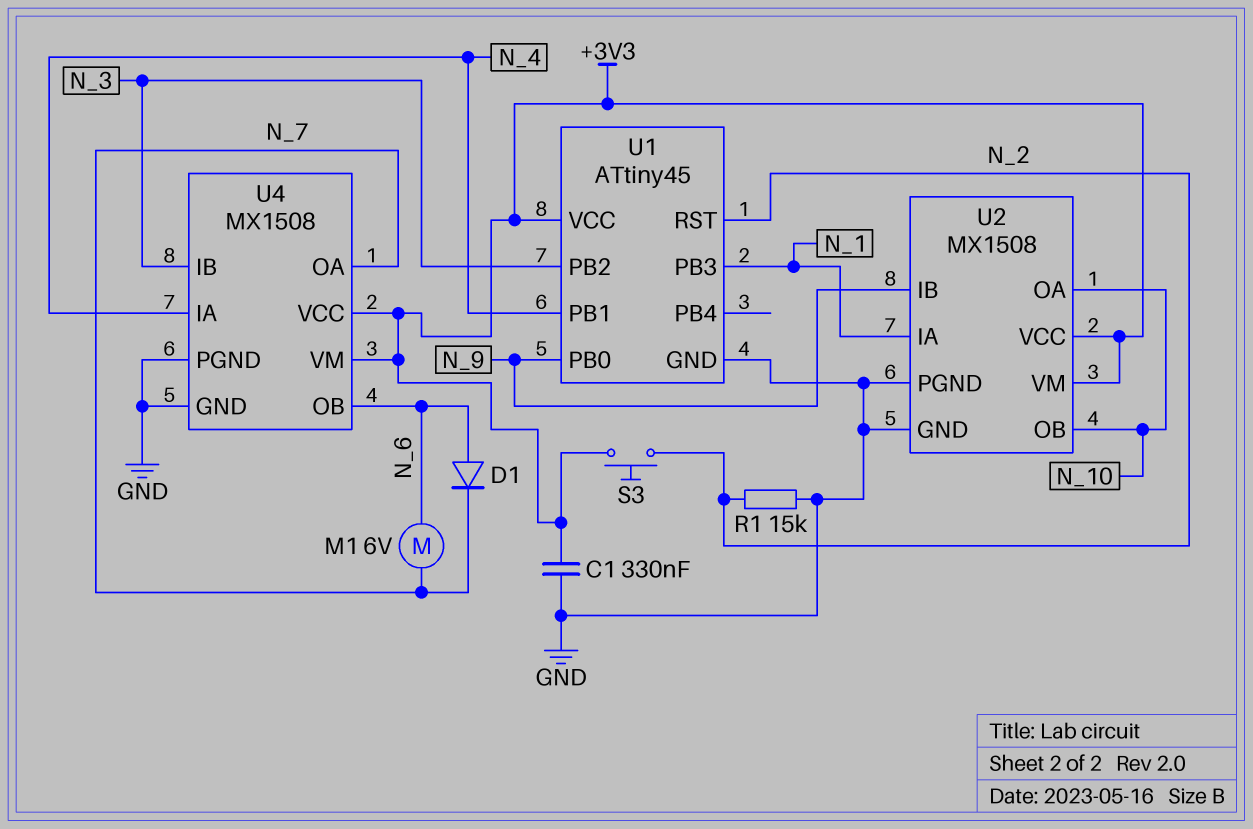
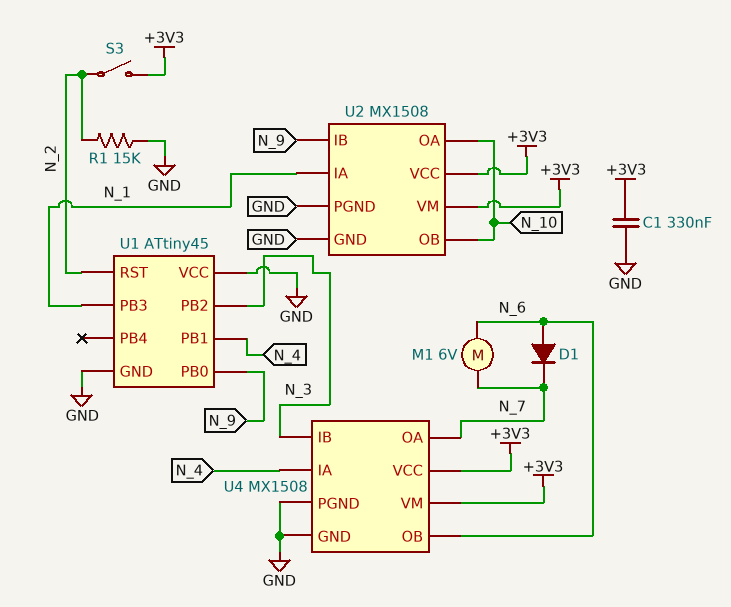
S3: button (+3V3, N_2) -> switch (+3V3, N_2)
U1 pin VCC: +3V3 -> GND

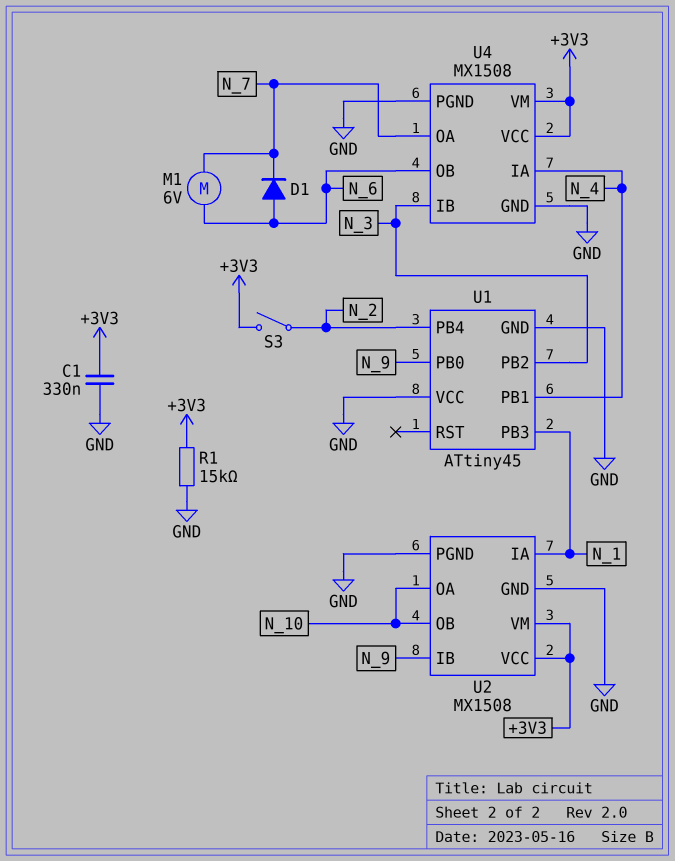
R1: 15k (GND, N_2) -> 15k (+3V3, GND)
U1 pin PB4: none -> N_2
U1 pin RST: N_2 -> none

